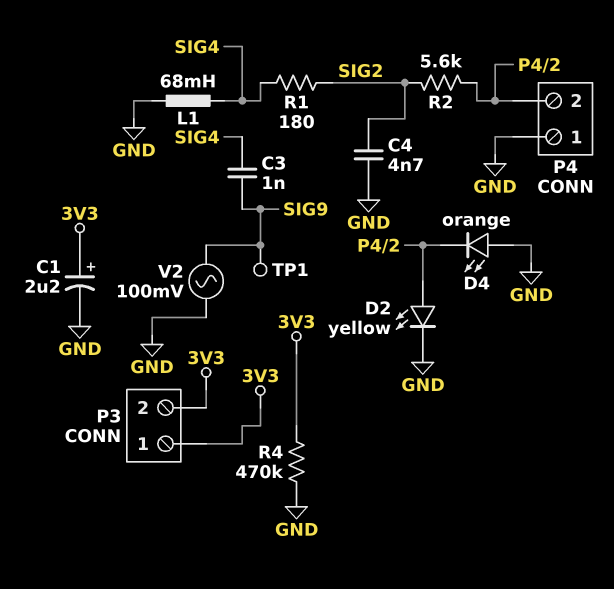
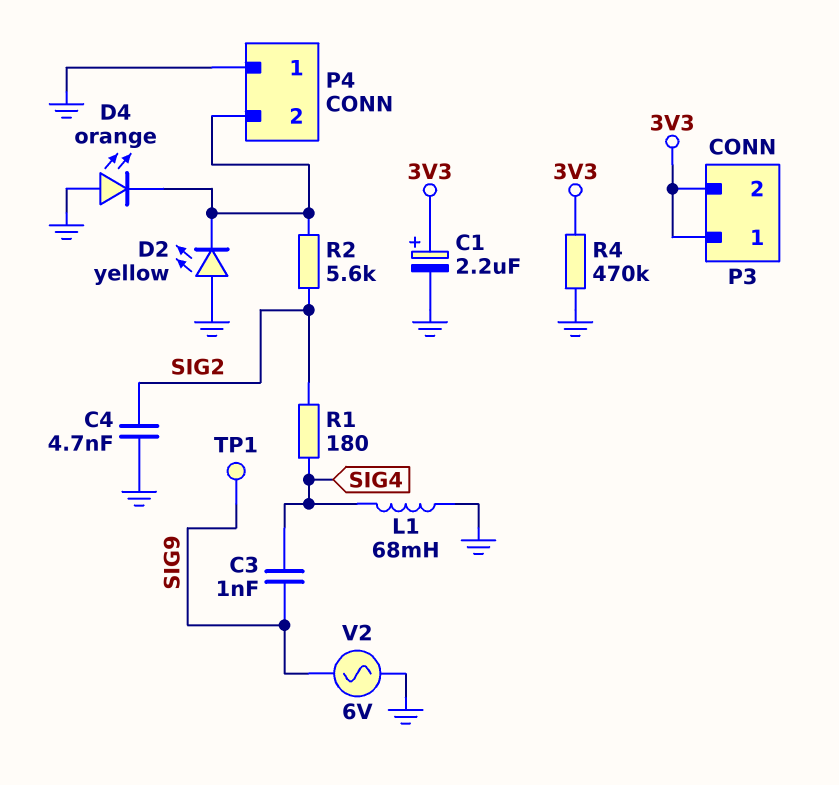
D2: LED yellow (A P4/2, K GND) -> LED yellow (A GND, K P4/2)
V2: AC 100mV (GND, SIG9) -> AC 6V (GND, SIG9)

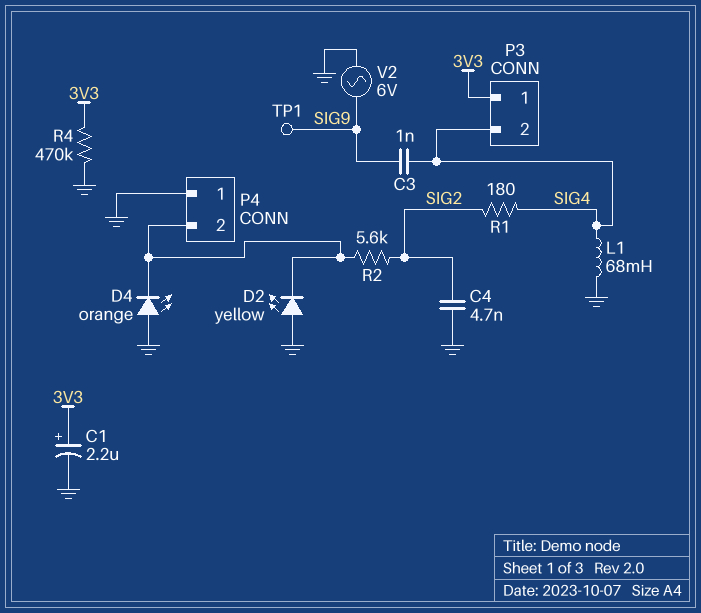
P3 pin 2: 3V3 -> SIG4

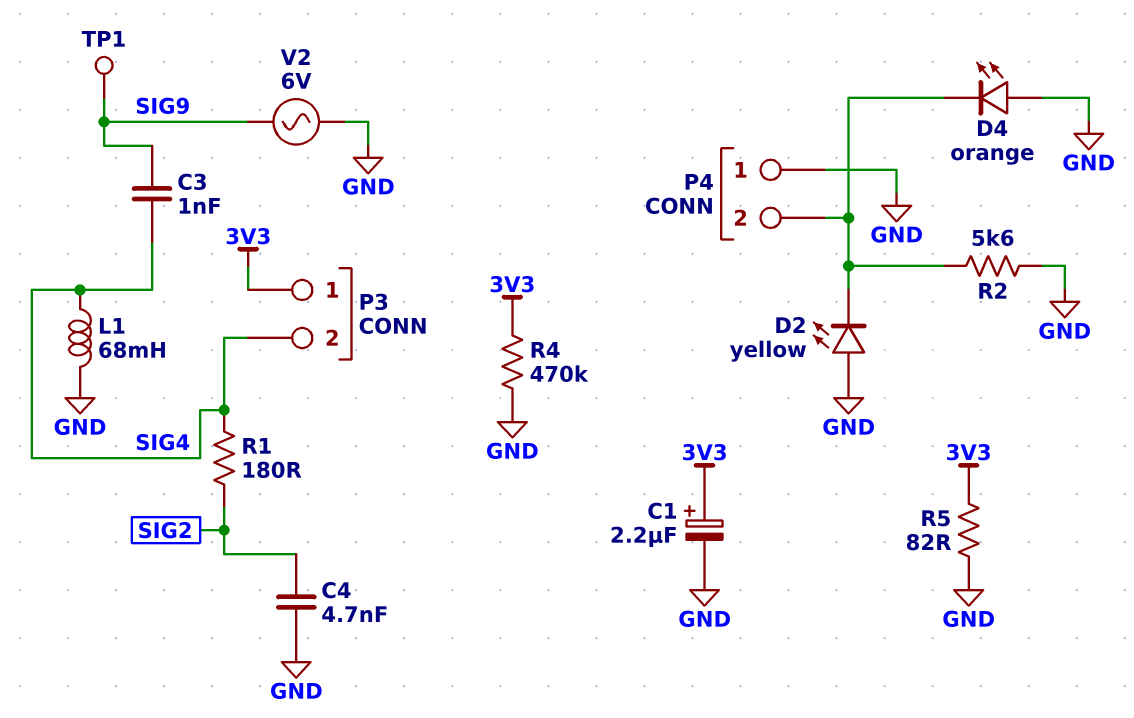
R2: 5.6k (P4/2, SIG2) -> 5.6k (GND, P4/2)
R5: none -> 82 (3V3, GND)

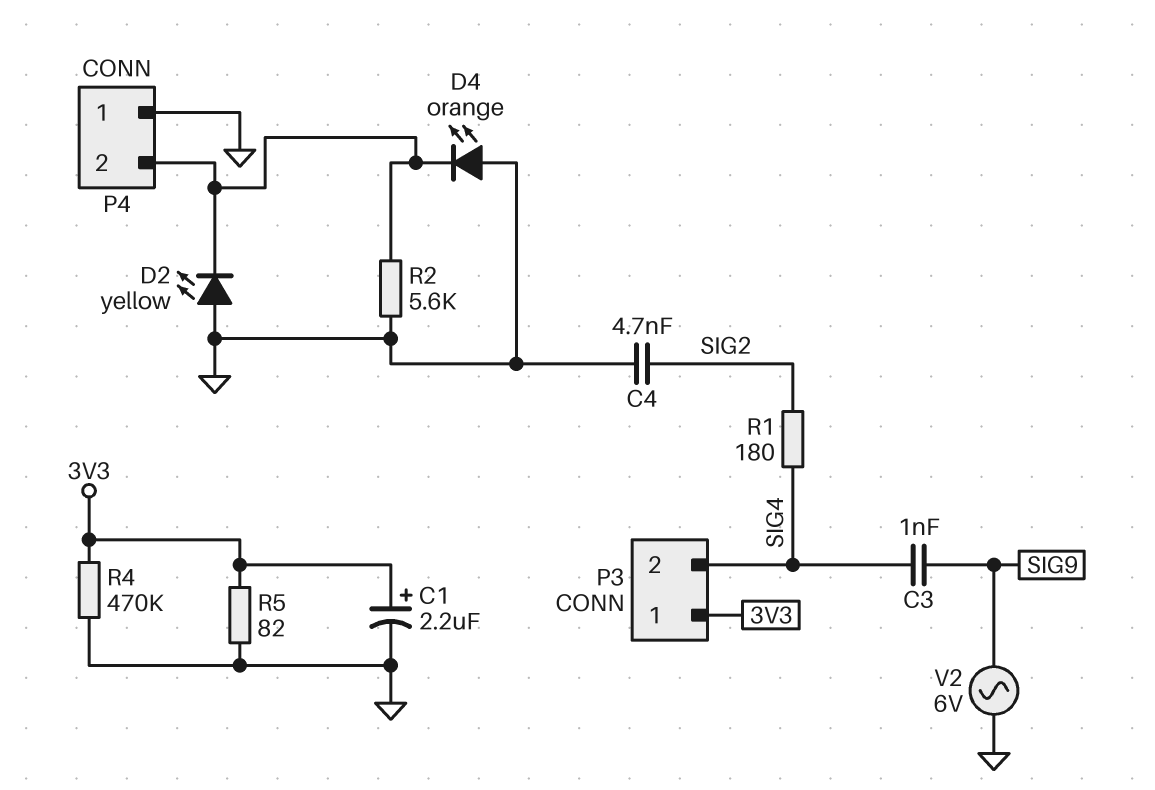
L1: 68mH (GND, SIG4) -> none
TP1: test point (SIG9) -> none

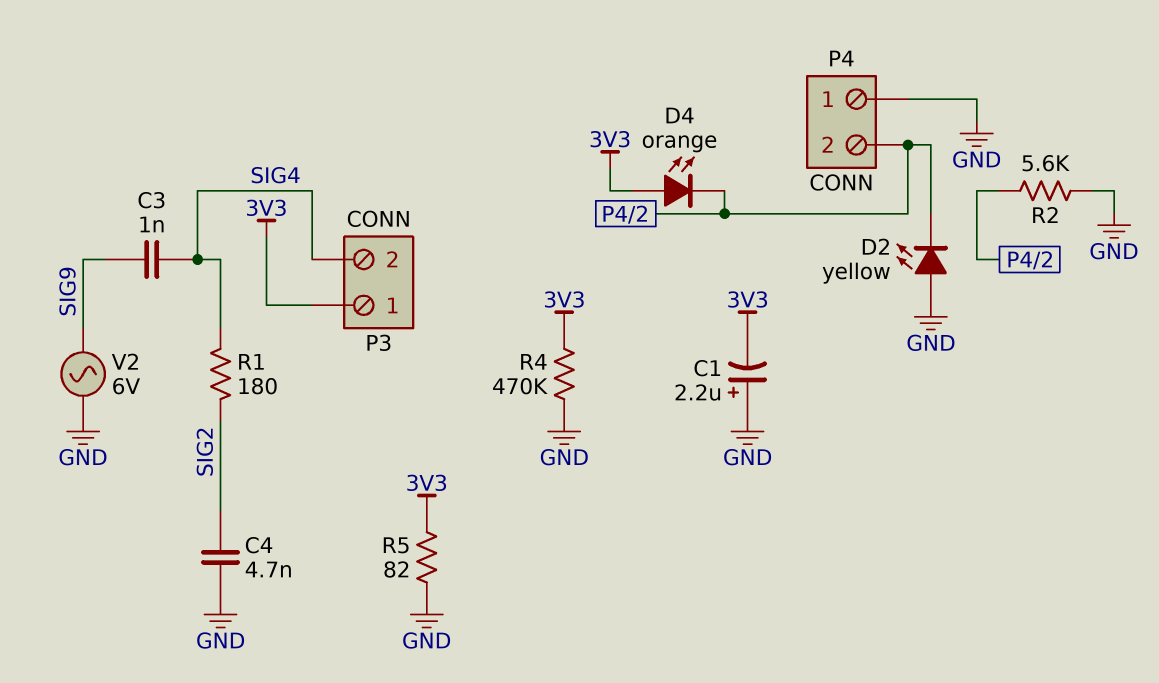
C1: 2.2uF (plus 3V3, minus GND) -> 2.2uF (plus GND, minus 3V3)
D4: LED orange (A GND, K P4/2) -> LED orange (A 3V3, K P4/2)

